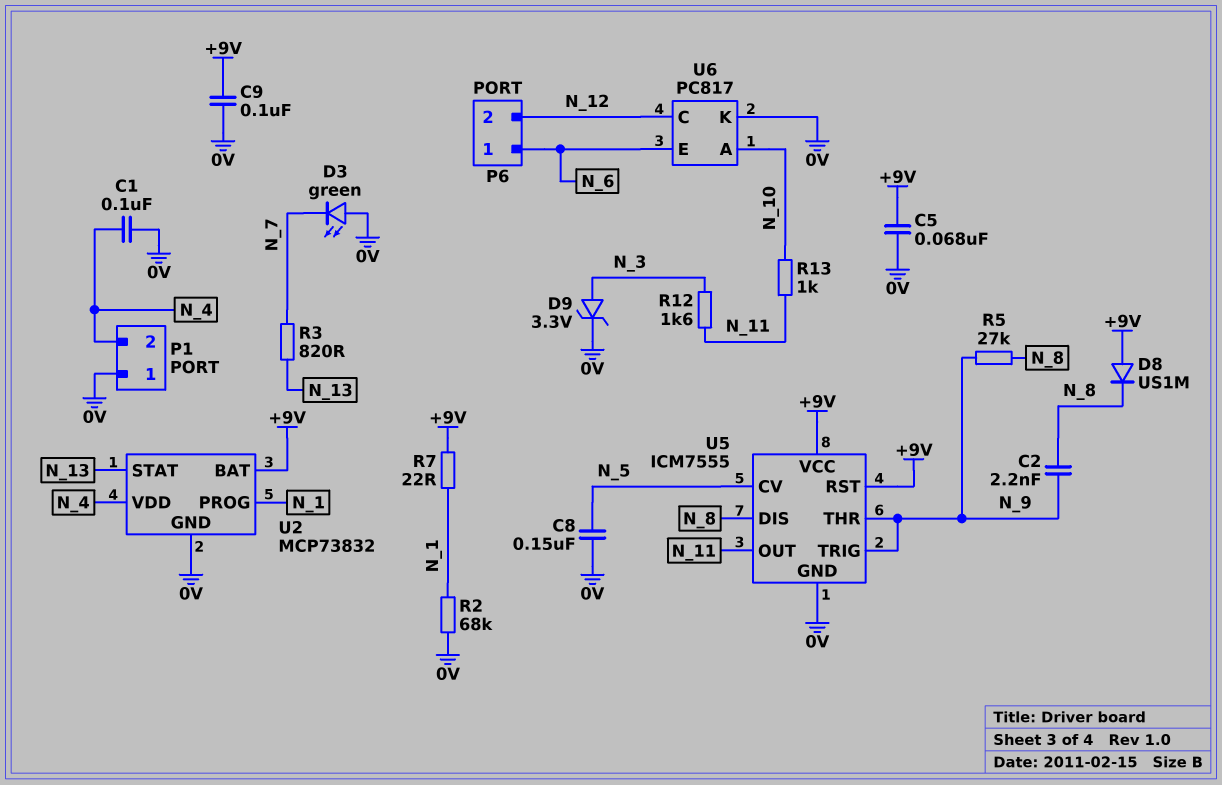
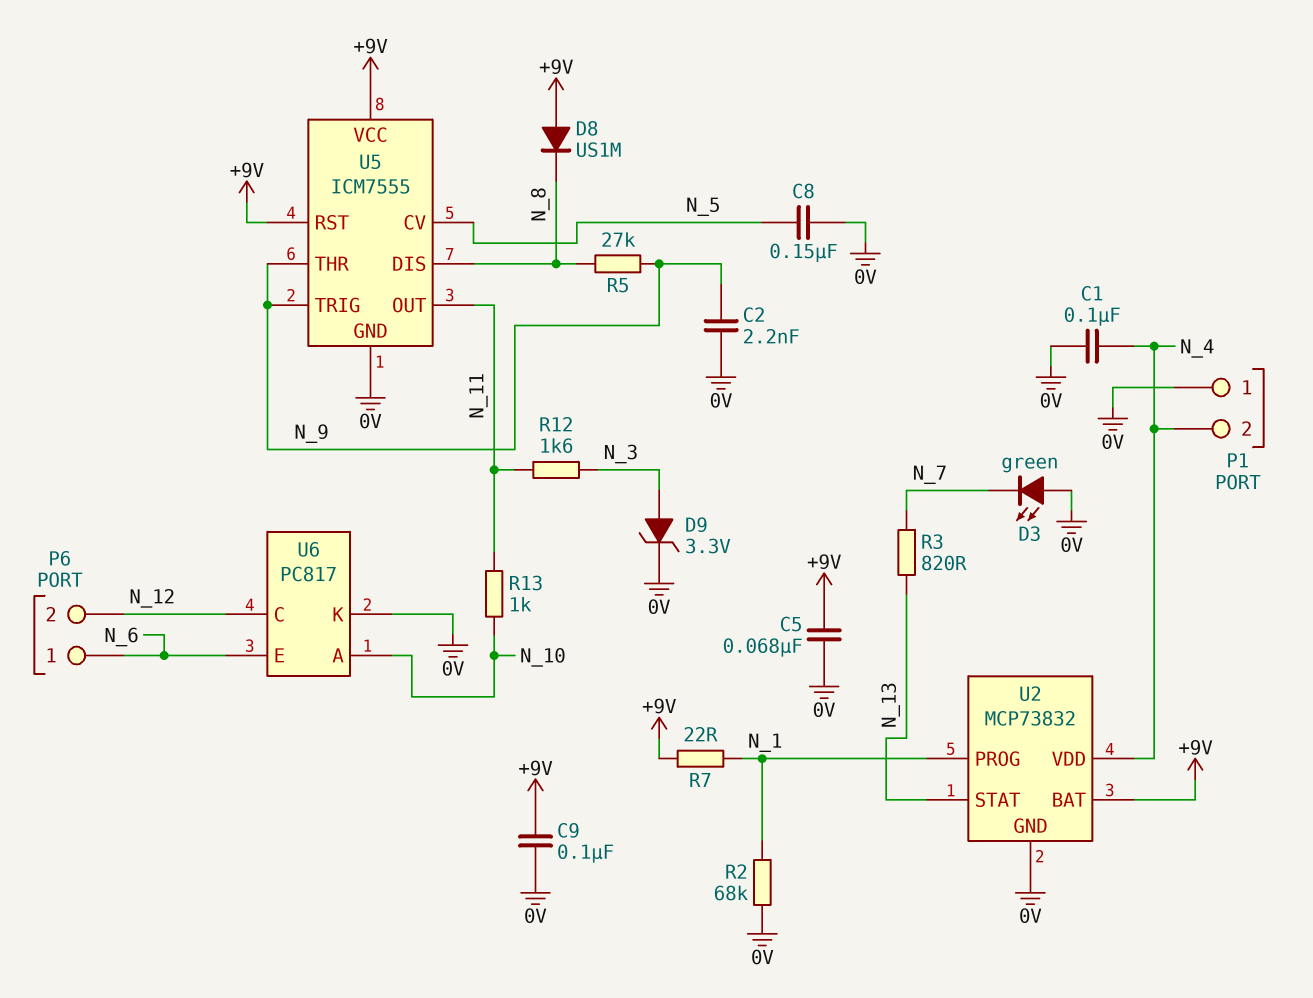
C2: 2.2nF (N_8, N_9) -> 2.2nF (0V, N_9)

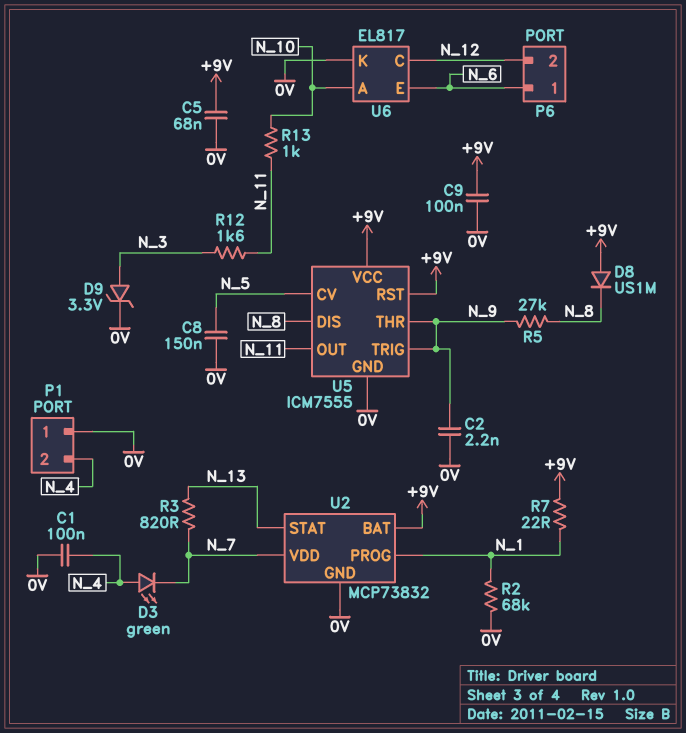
D3: LED green (A 0V, K N_7) -> LED green (A N_4, K N_7)
U2 pin VDD: N_4 -> N_7
U6: PC817 -> EL817

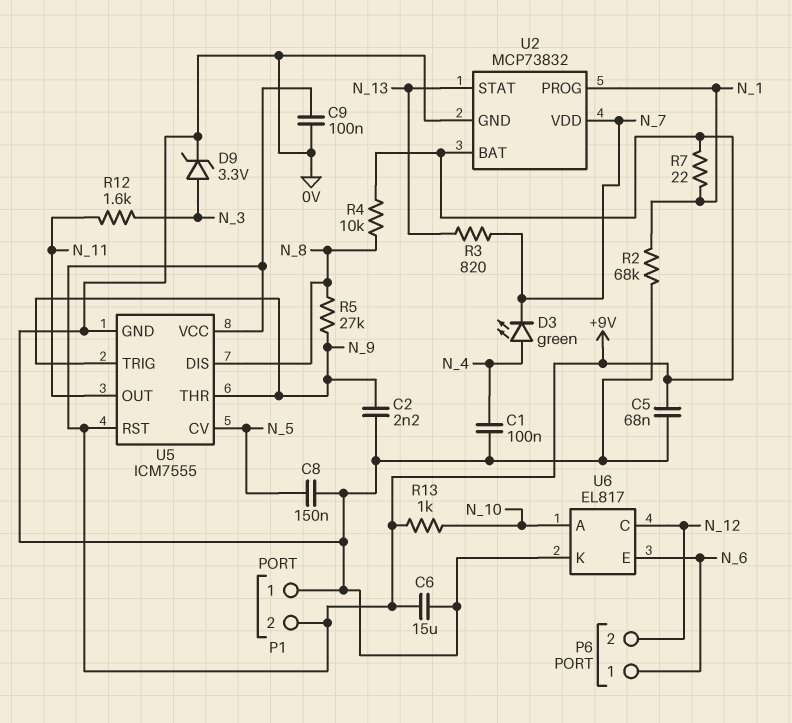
C6: none -> 15uF (+9V, 0V)
D8: diode US1M (A +9V, K N_8) -> none
P1 pin 2: N_4 -> +9V
R4: none -> 10k (+9V, N_8)
R13: 1k (N_10, N_11) -> 1k (+9V, N_10)

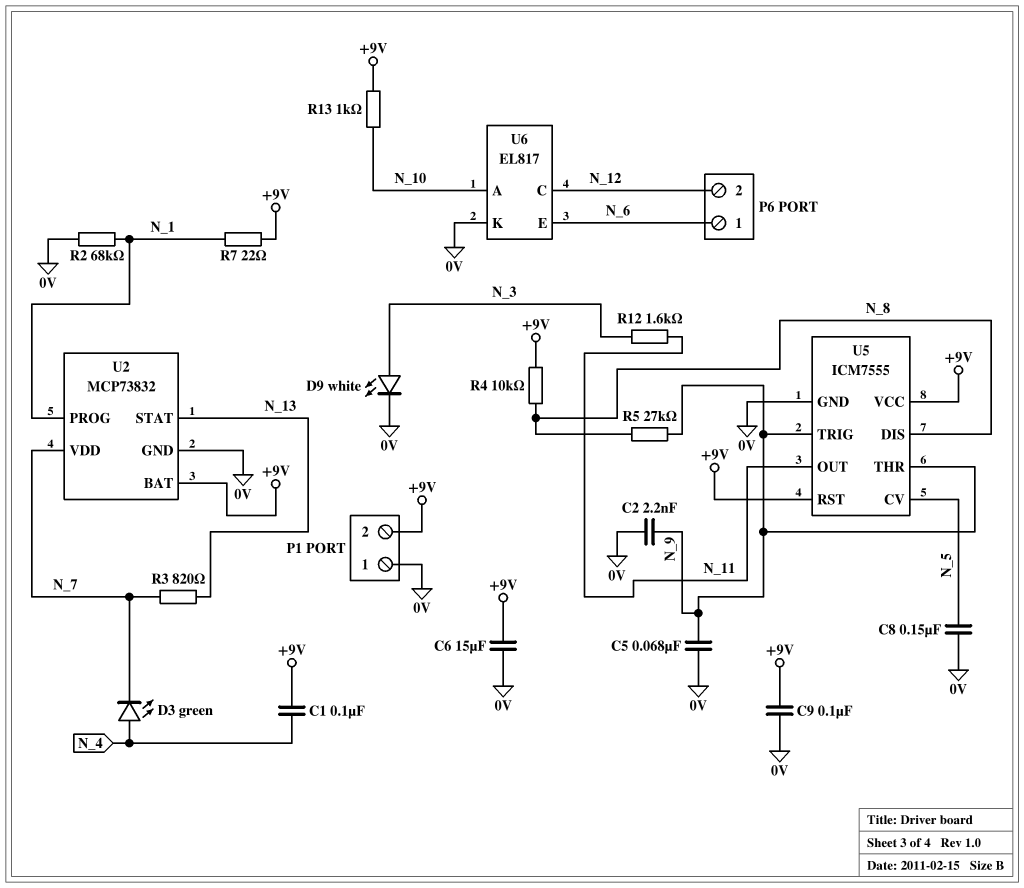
C1: 100nF (0V, N_4) -> 100nF (+9V, N_4)
C5: 68nF (+9V, 0V) -> 68nF (0V, N_9)
D9: zener 3.3V (A N_3, K 0V) -> LED white (A N_3, K 0V)

